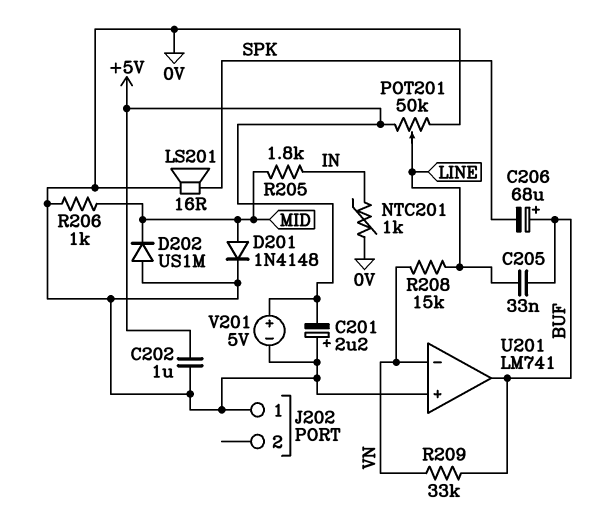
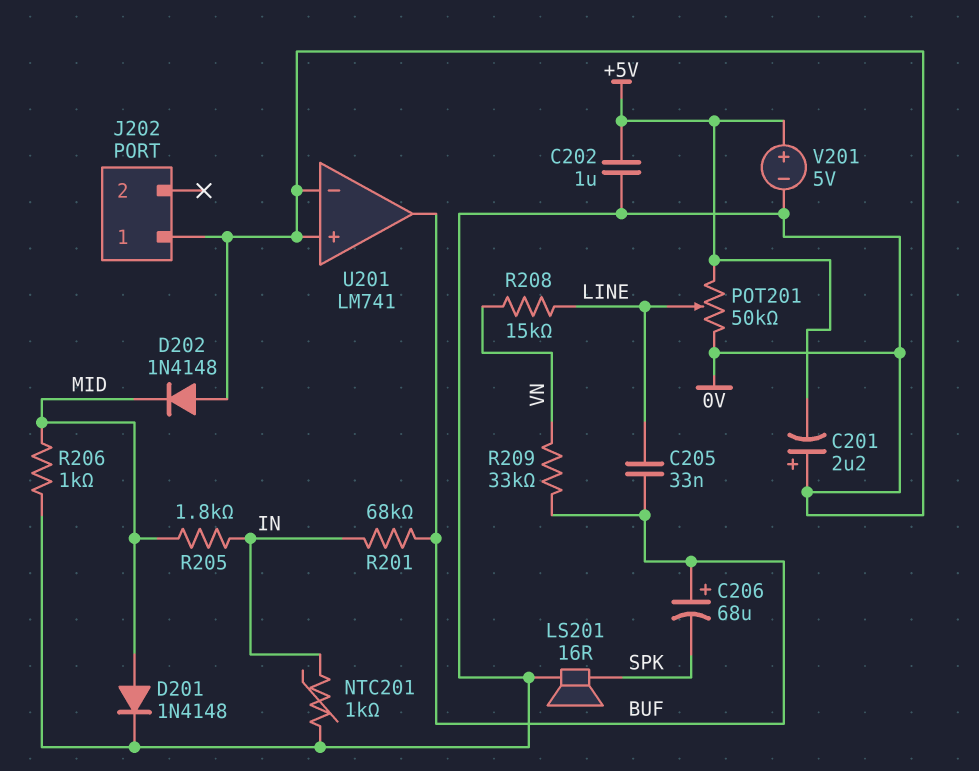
D202: diode US1M (A 0V, K MID) -> diode 1N4148 (A 0V, K MID)
R201: none -> 68k (BUF, IN)
U201 pin in-: VN -> 0V

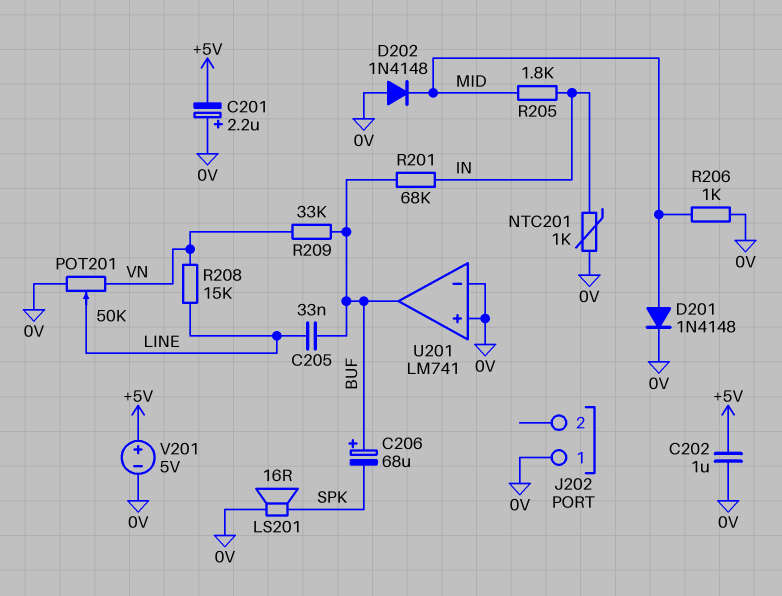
POT201: 50k (+5V, 0V, wiper LINE) -> 50k (0V, VN, wiper LINE)

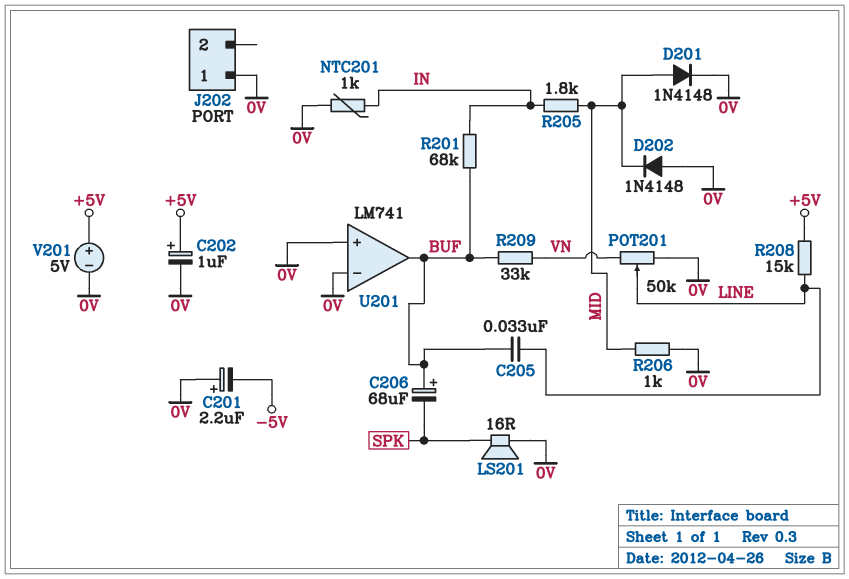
C201: 2.2uF (plus 0V, minus +5V) -> 2.2uF (plus 0V, minus -5V)
C202: 1uF (+5V, 0V) -> 1uF (plus +5V, minus 0V)
R208: 15k (LINE, VN) -> 15k (+5V, LINE)

